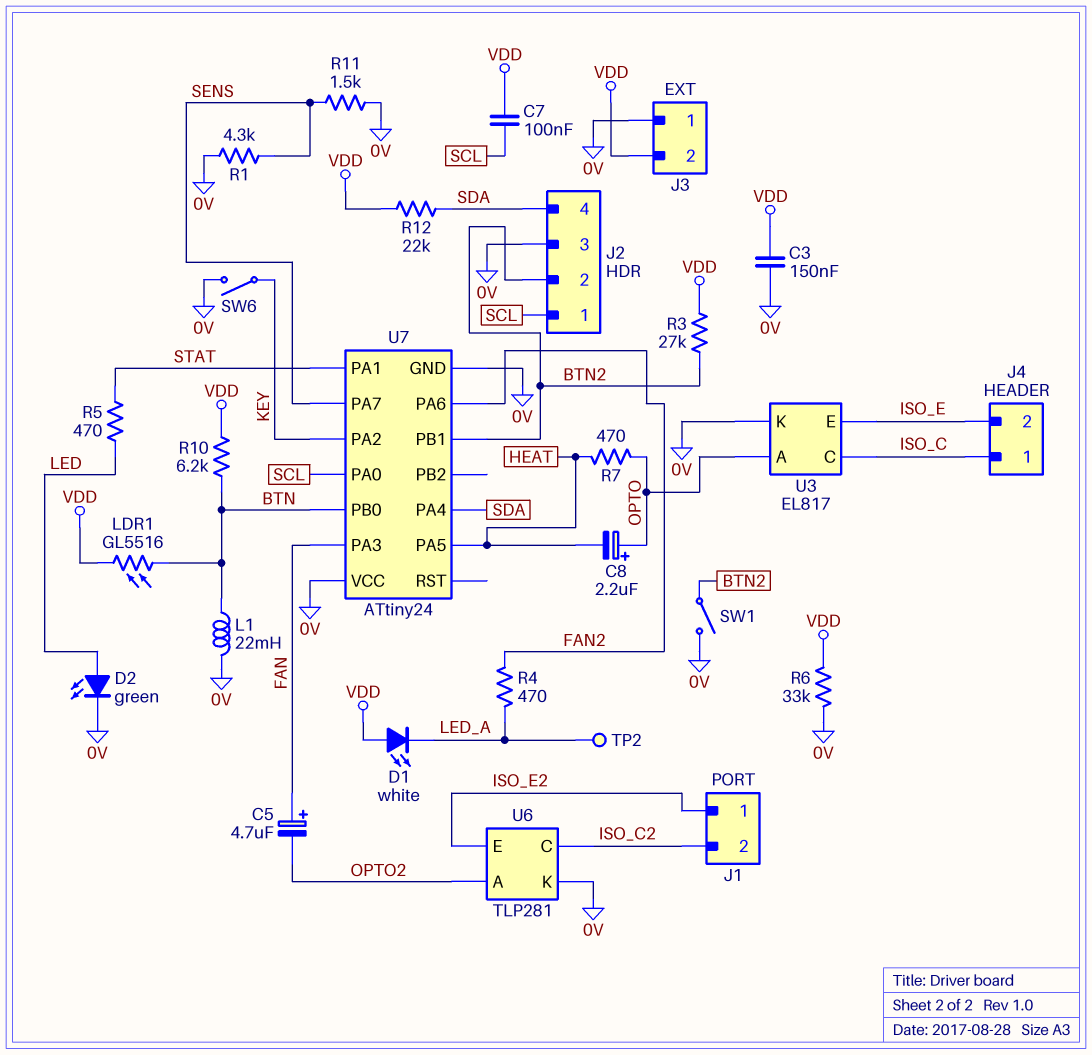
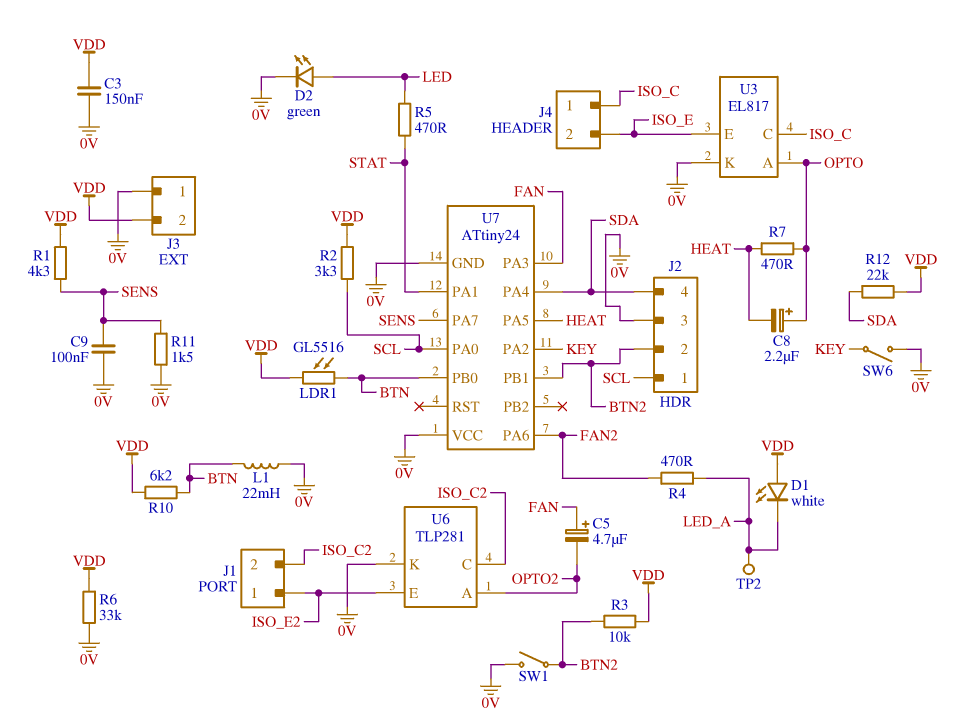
C7: 100nF (SCL, VDD) -> none
C9: none -> 100nF (0V, SENS)
R1: 4.3k (0V, SENS) -> 4.3k (SENS, VDD)
R2: none -> 3.3k (SCL, VDD)
R3: 27k (BTN2, VDD) -> 10k (BTN2, VDD)

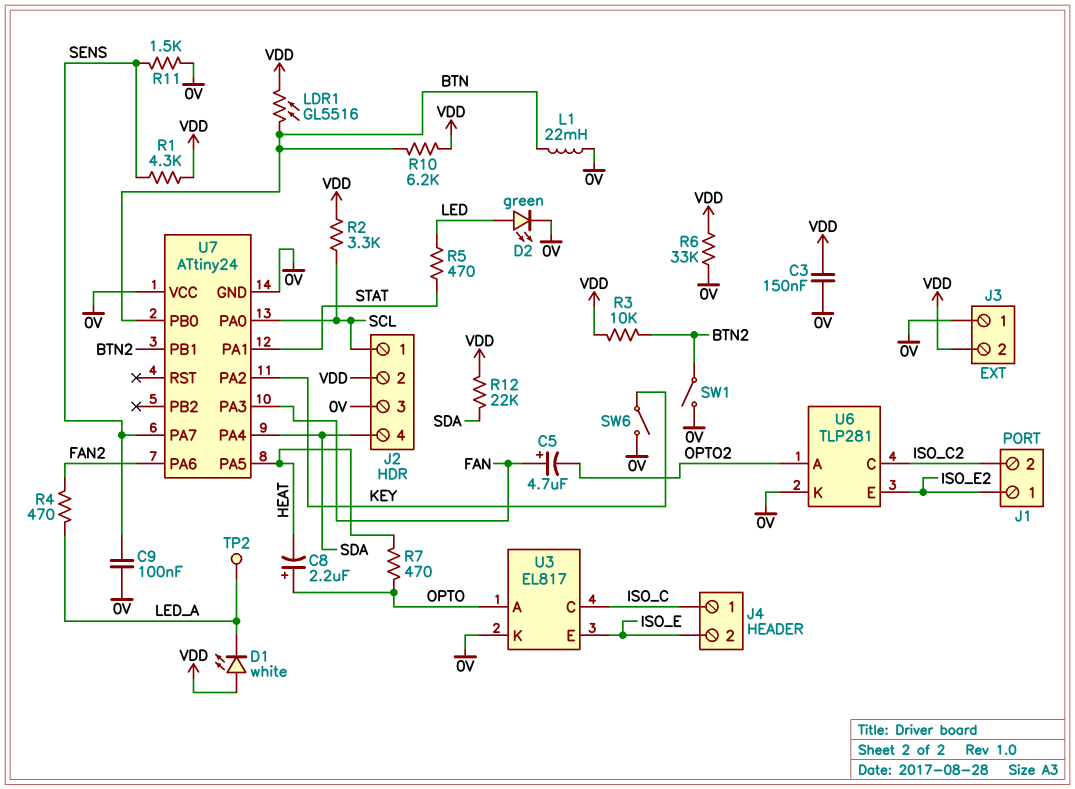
J2 pin 2: BTN2 -> VDD

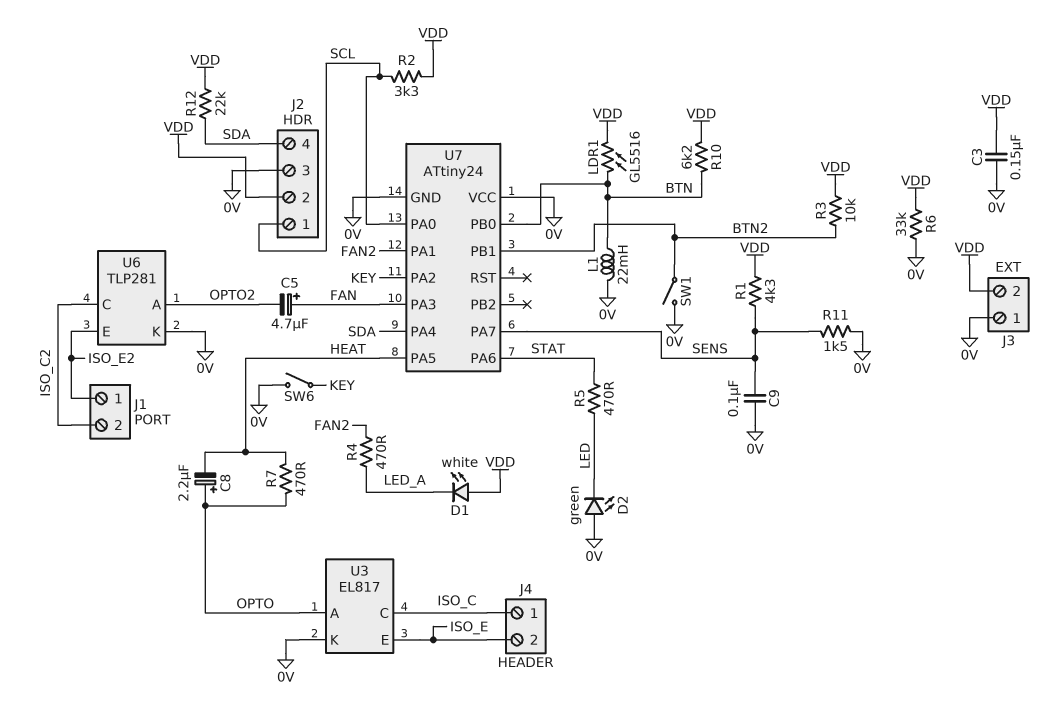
D2: LED green (A LED, K 0V) -> LED green (A 0V, K LED)
TP2: test point (LED_A) -> none
U7 pin PA1: STAT -> FAN2
U7 pin PA6: FAN2 -> STAT

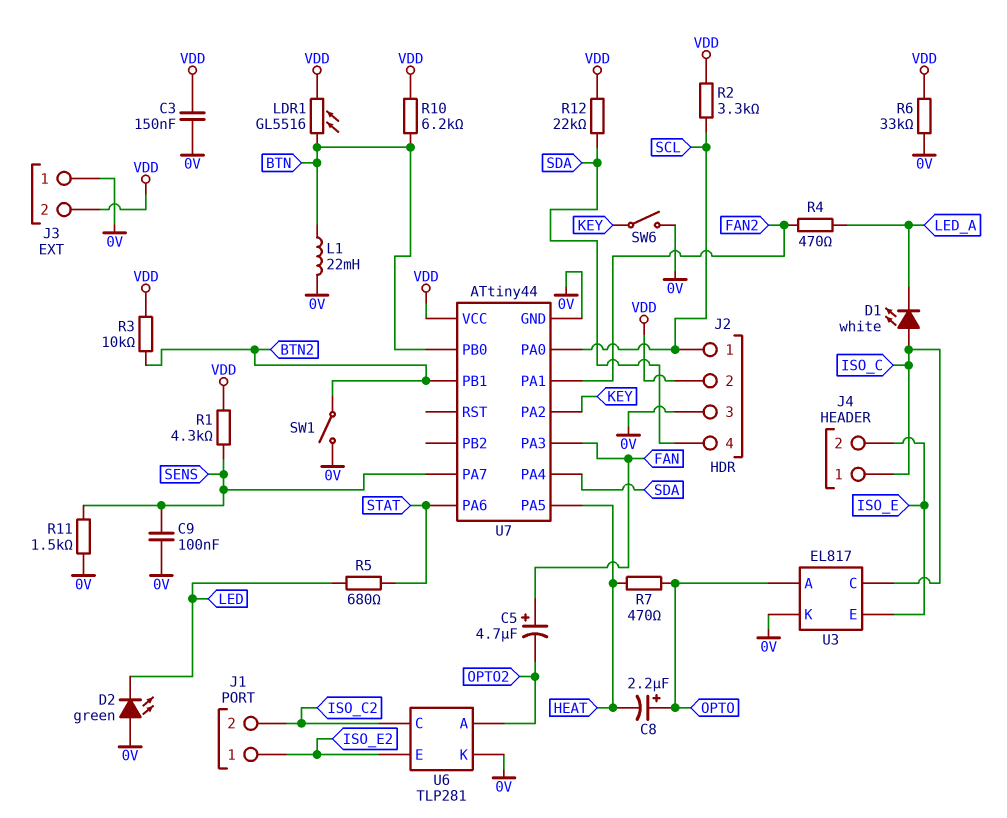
D1: LED white (A VDD, K LED_A) -> LED white (A ISO_C, K LED_A)
R5: 470 (LED, STAT) -> 680 (LED, STAT)
U7: ATtiny24 -> ATtiny44
U7 pin VCC: 0V -> VDD

